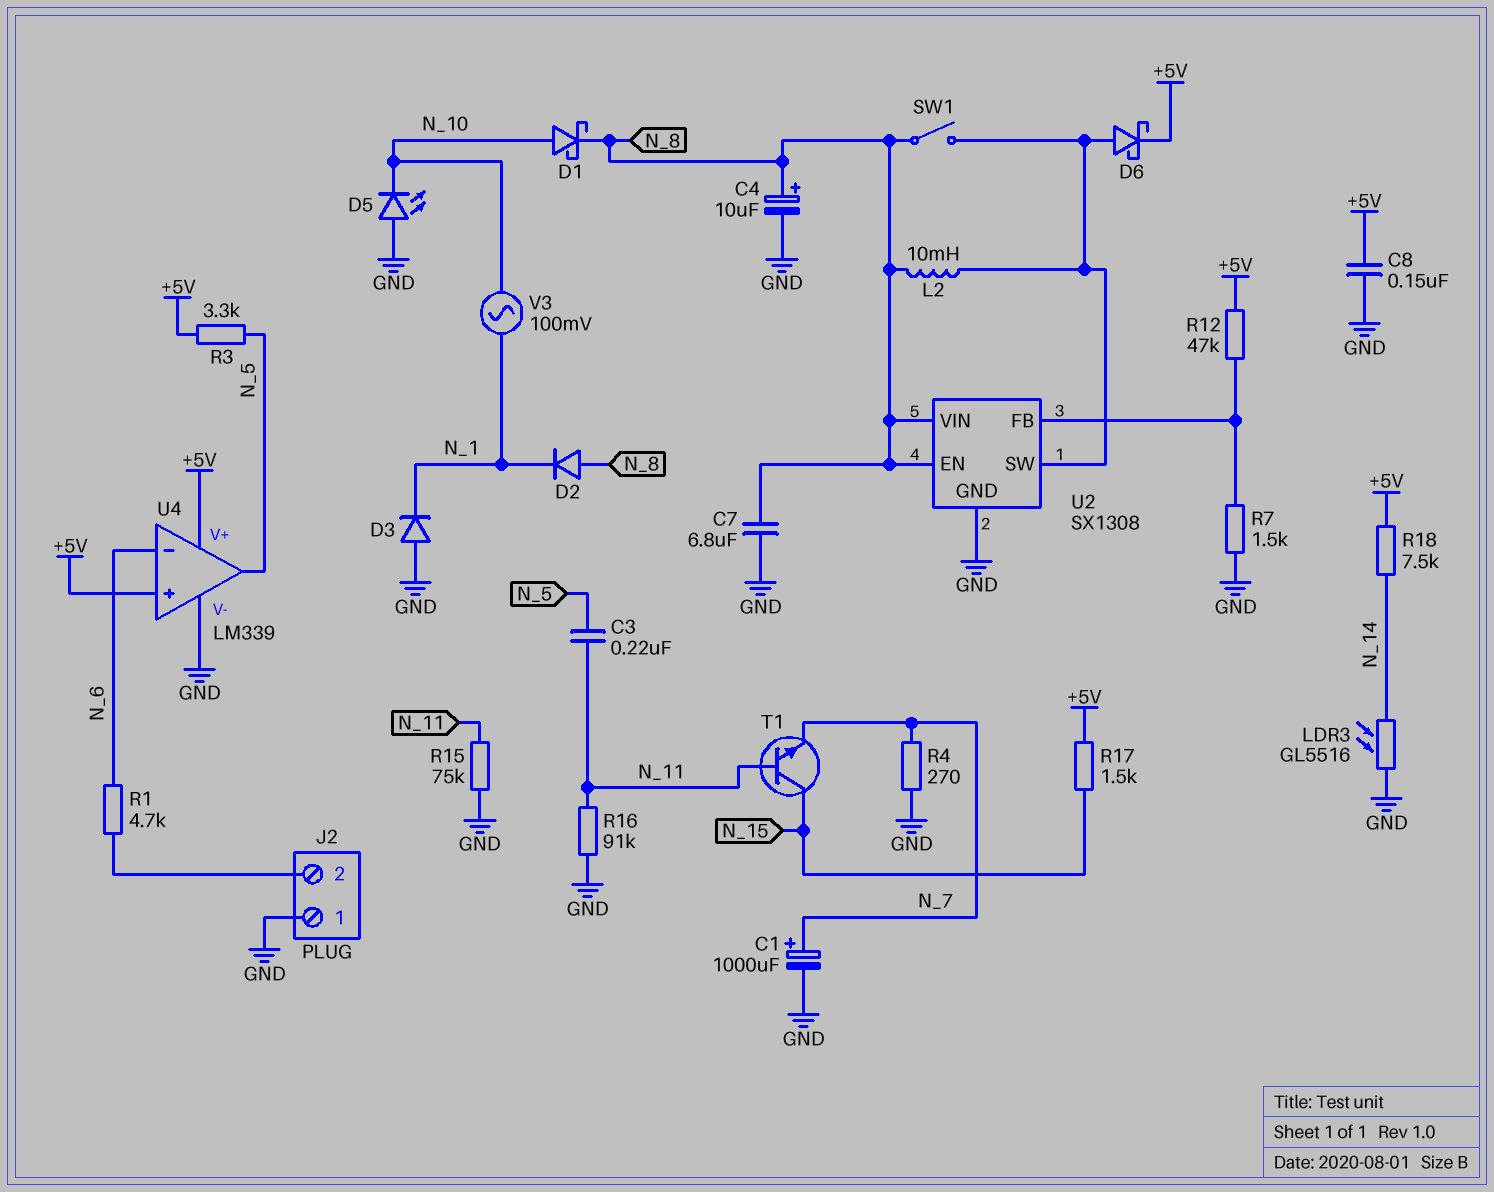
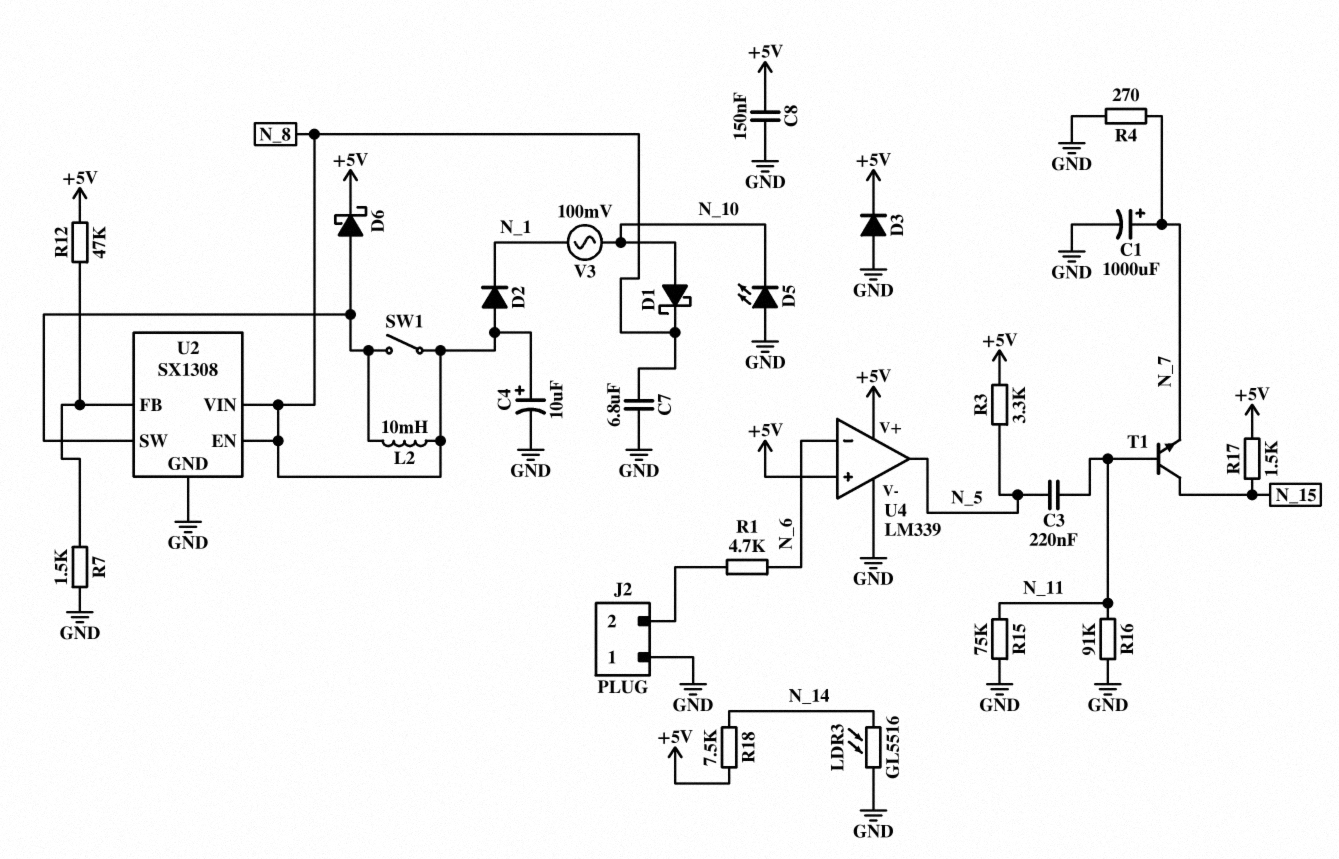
D3: diode (A GND, K N_1) -> diode (A GND, K +5V)

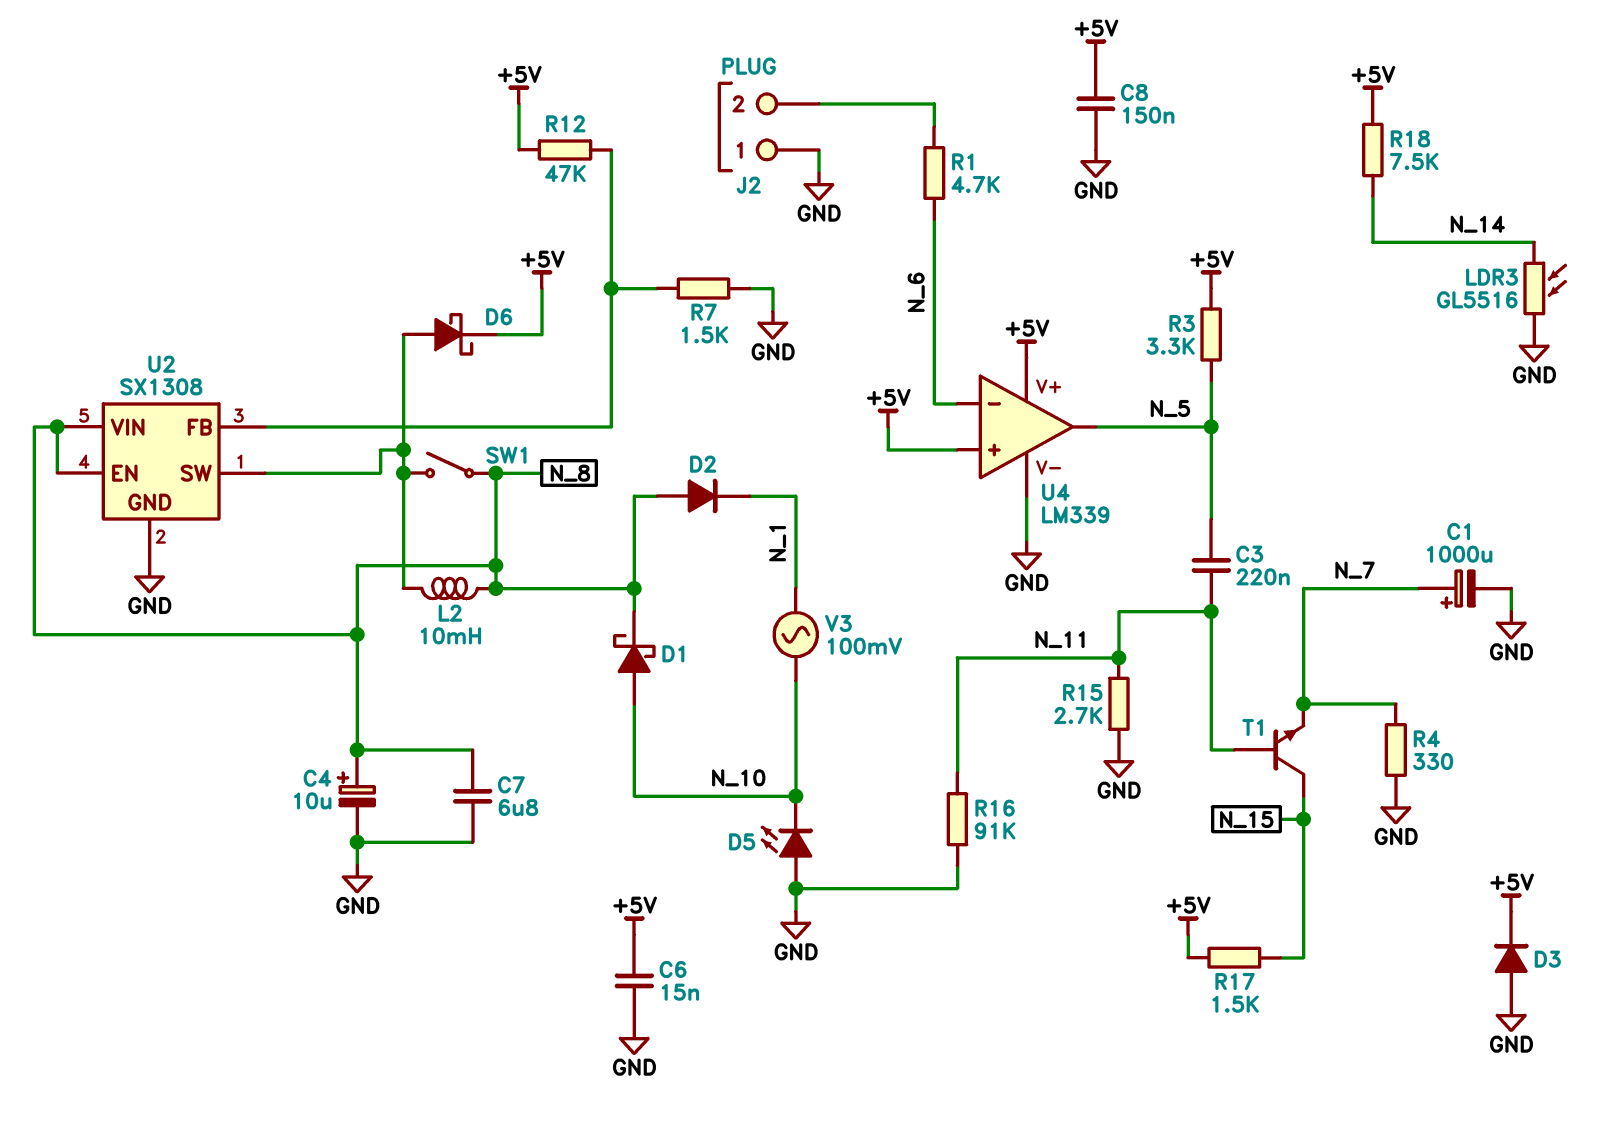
C6: none -> 15nF (+5V, GND)
R4: 270 (GND, N_7) -> 330 (GND, N_7)
R15: 75k (GND, N_11) -> 2.7k (GND, N_11)

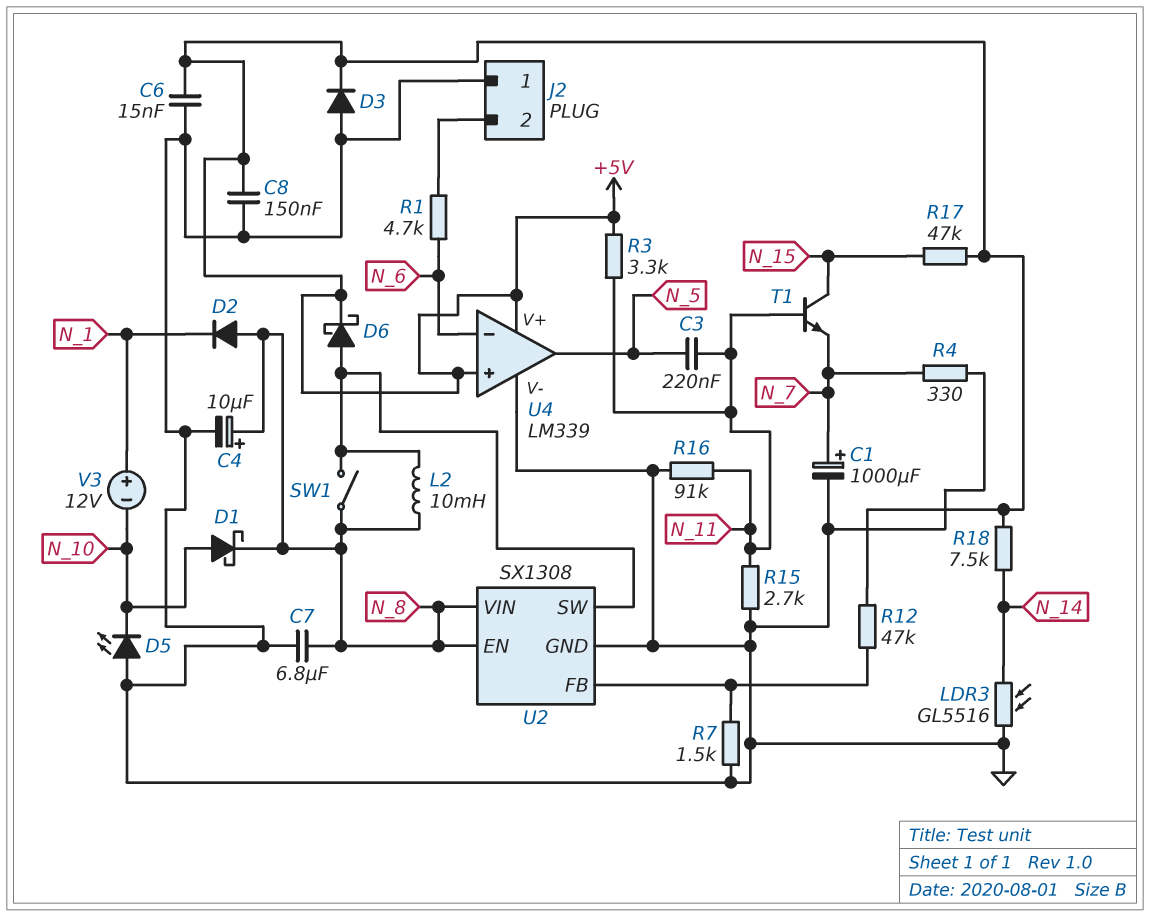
R3: 3.3k (+5V, N_5) -> 3.3k (+5V, N_11)
R17: 1.5k (+5V, N_15) -> 47k (+5V, N_15)
V3: AC 100mV (N_1, N_10) -> 12V (plus N_1, minus N_10)

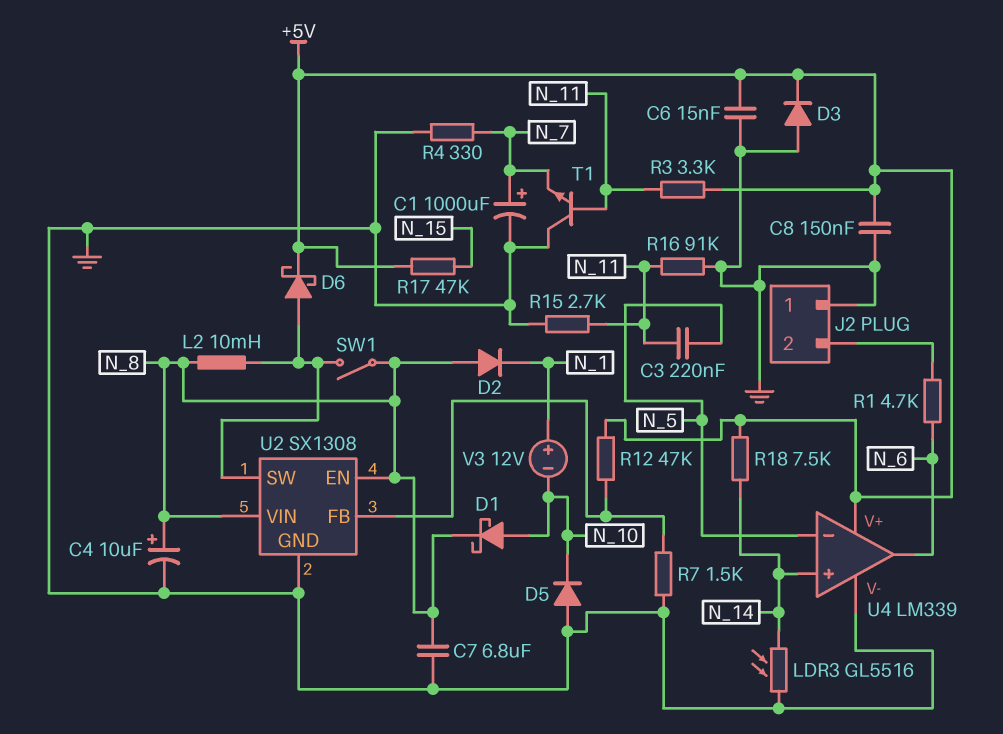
D5: LED (A GND, K N_10) -> diode (A GND, K N_10)
T1: NPN (B N_11, C N_15, E N_7) -> NPN (B N_11, C GND, E N_7)
U4 pin in+: +5V -> N_14
U4 pin in-: N_6 -> N_5
U4 pin out: N_5 -> N_6

